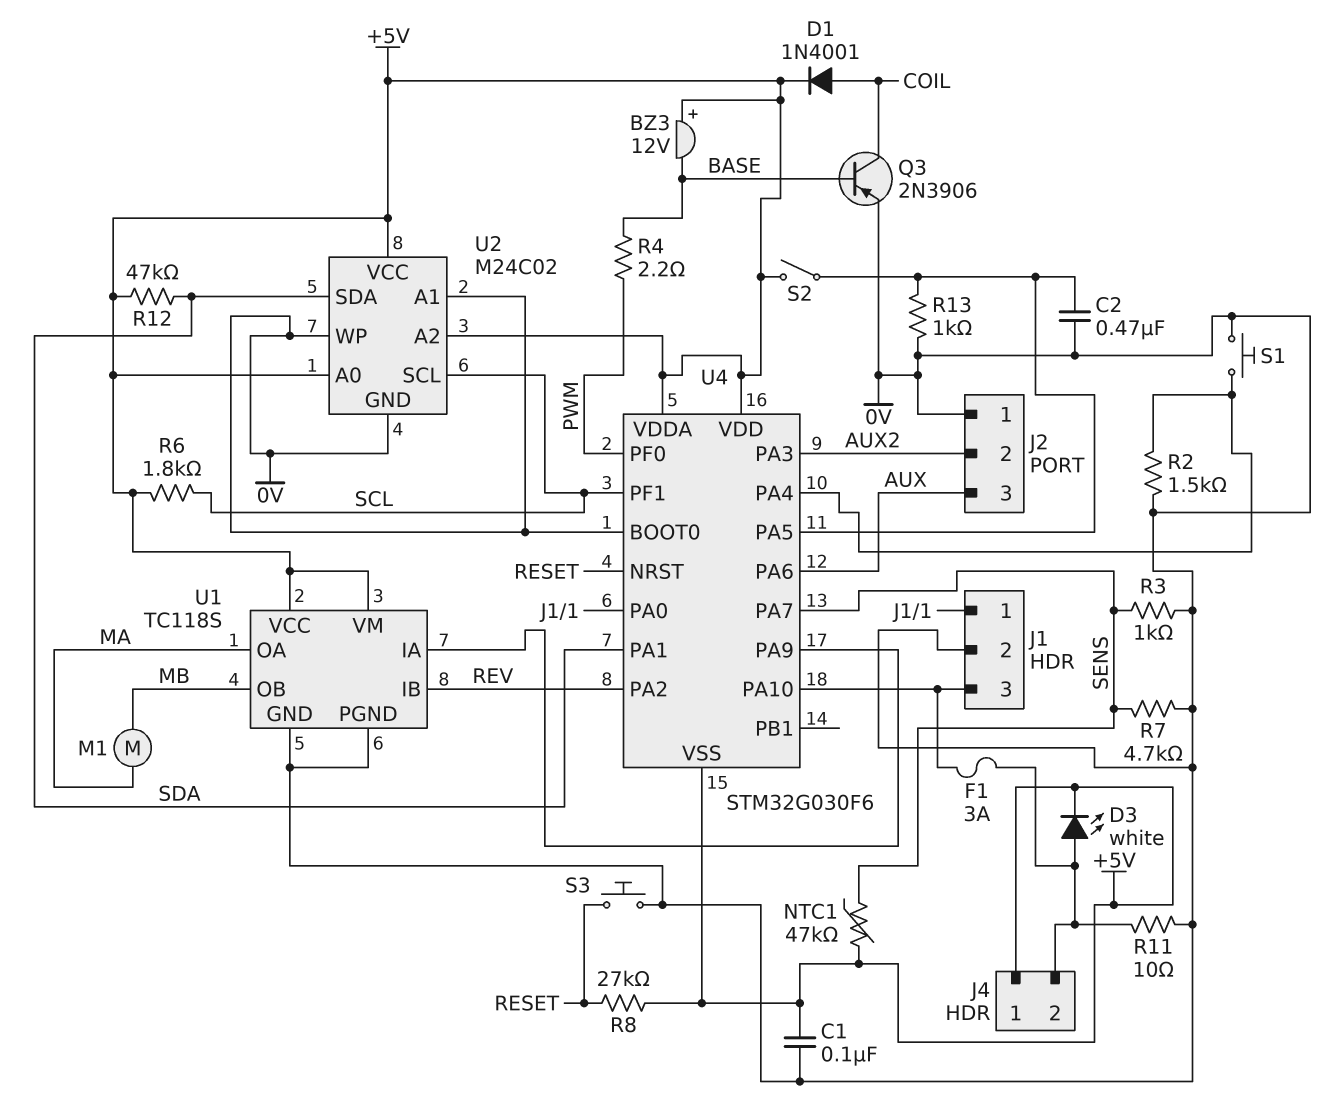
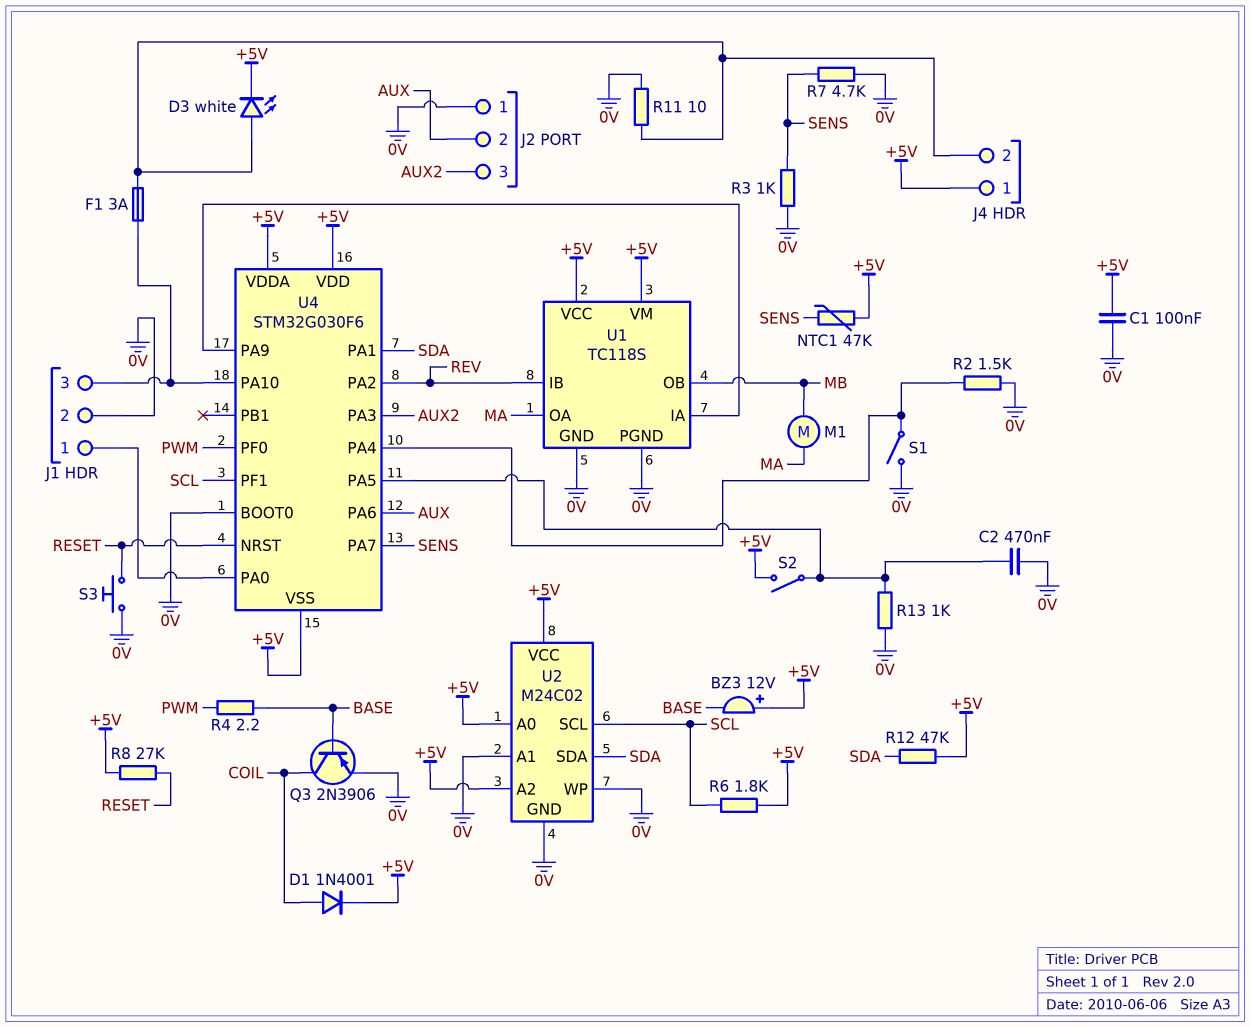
J2 pin 2: AUX2 -> AUX
J2 pin 3: AUX -> AUX2
S1: button (0V, U4/PA4) -> switch (0V, U4/PA4)

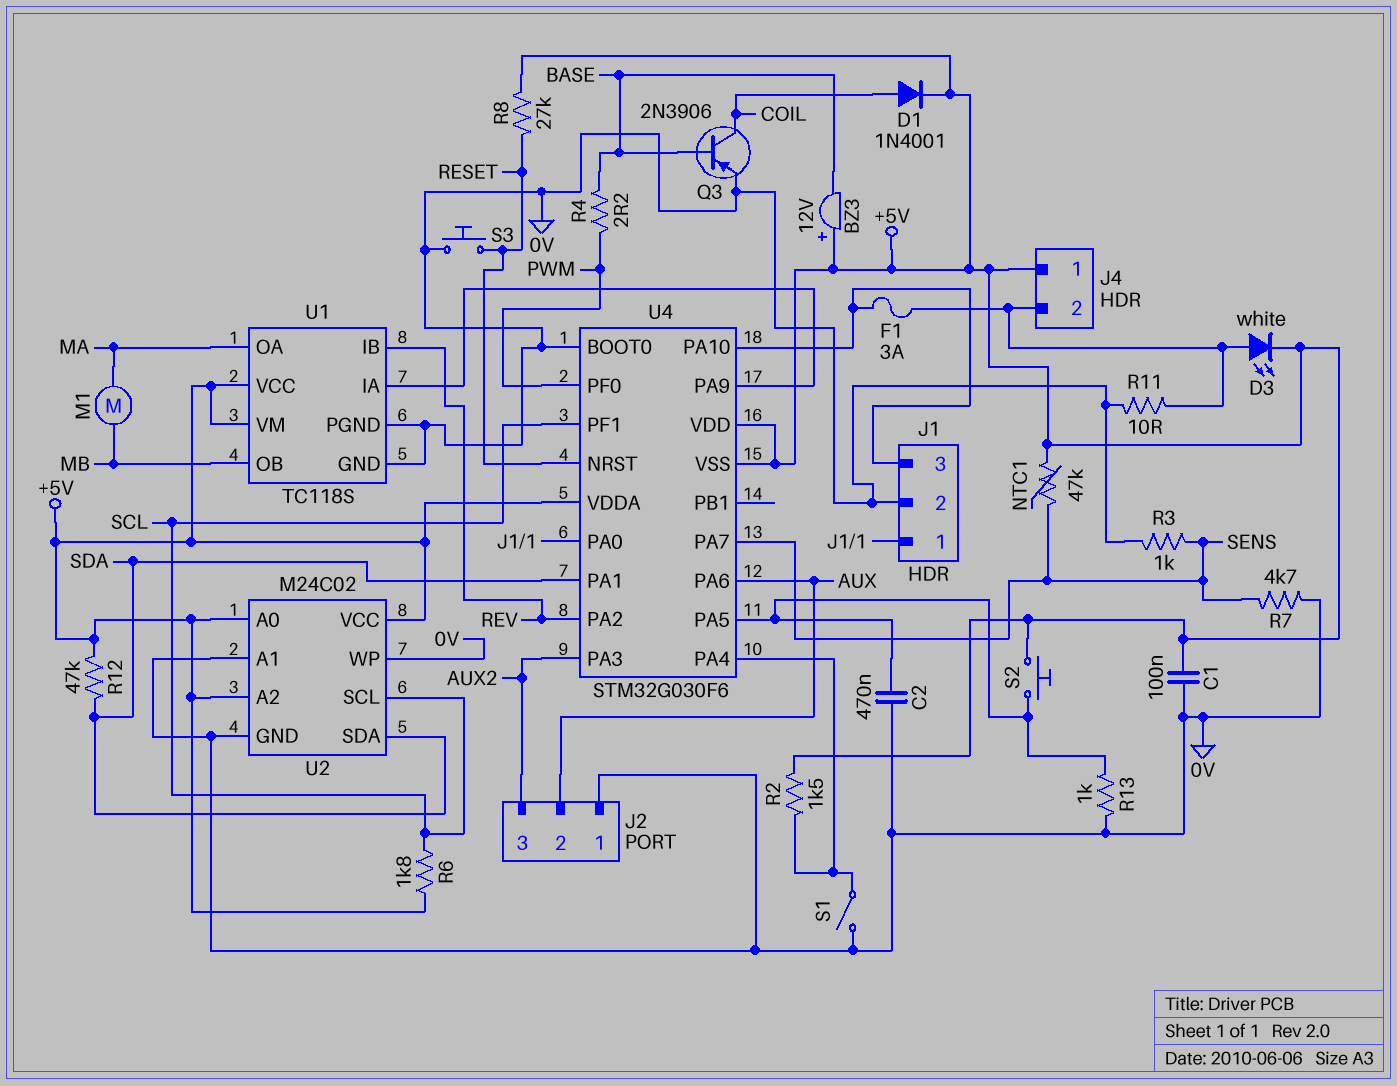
R2: 1.5k (0V, U4/PA4) -> 1.5k (+5V, U4/PA4)
S2: switch (+5V, U4/PA5) -> button (+5V, U4/PA5)

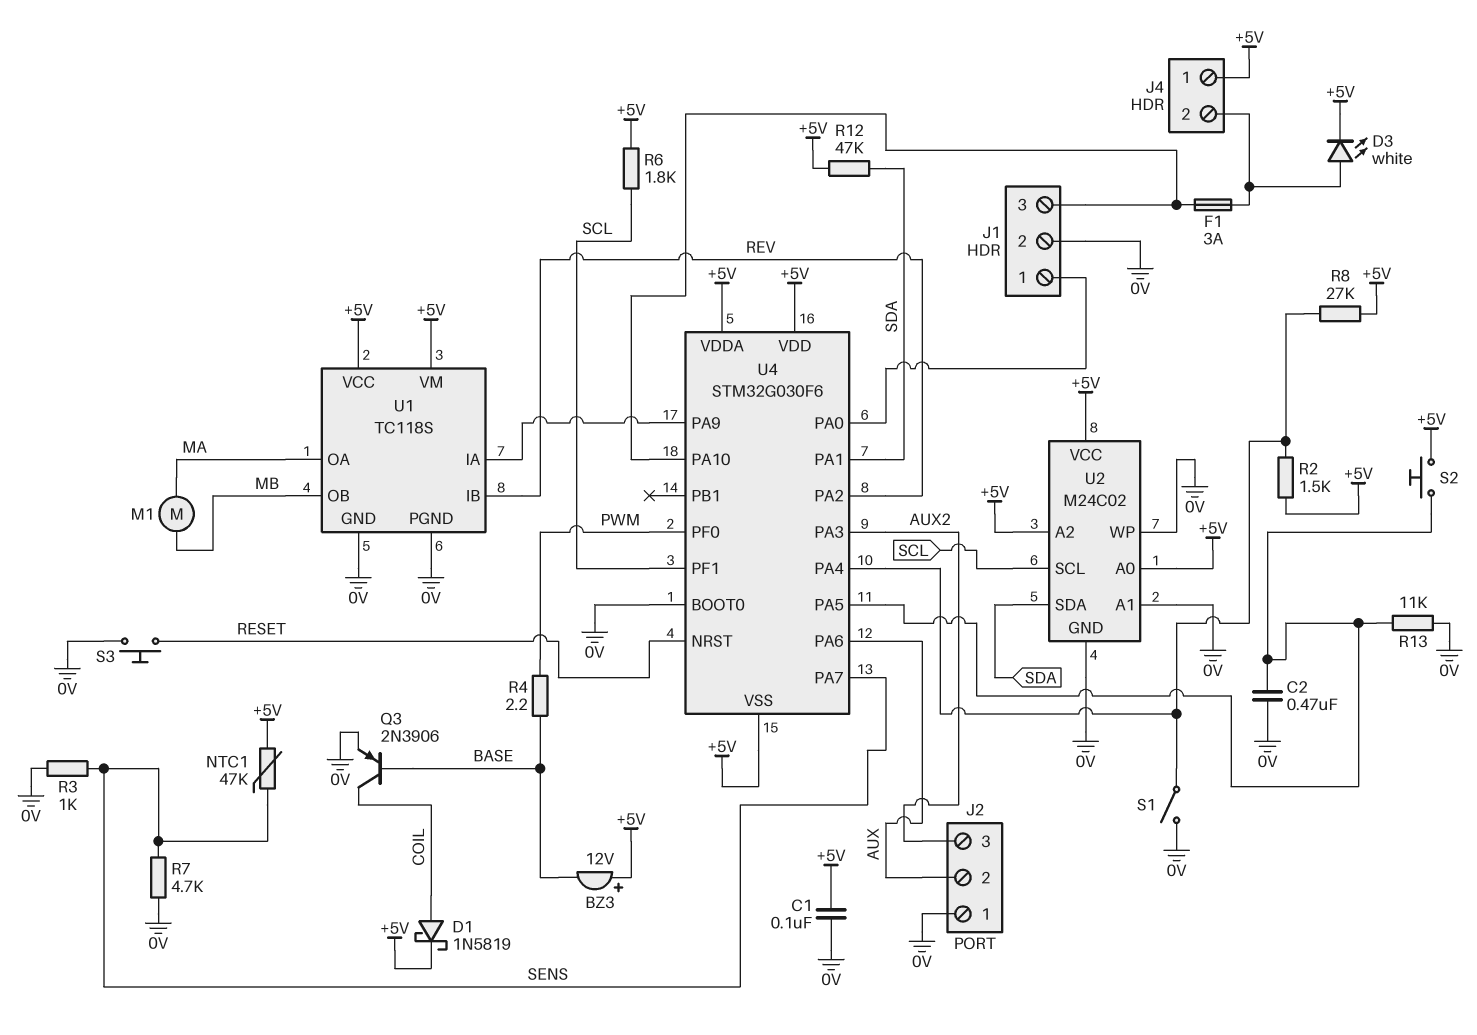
D1: diode 1N4001 (A COIL, K +5V) -> schottky 1N5819 (A COIL, K +5V)
R8: 27k (+5V, RESET) -> 27k (+5V, U4/PA4)
R11: 10 (0V, J4/2) -> none
R13: 1k (0V, U4/PA5) -> 11k (0V, U4/PA5)

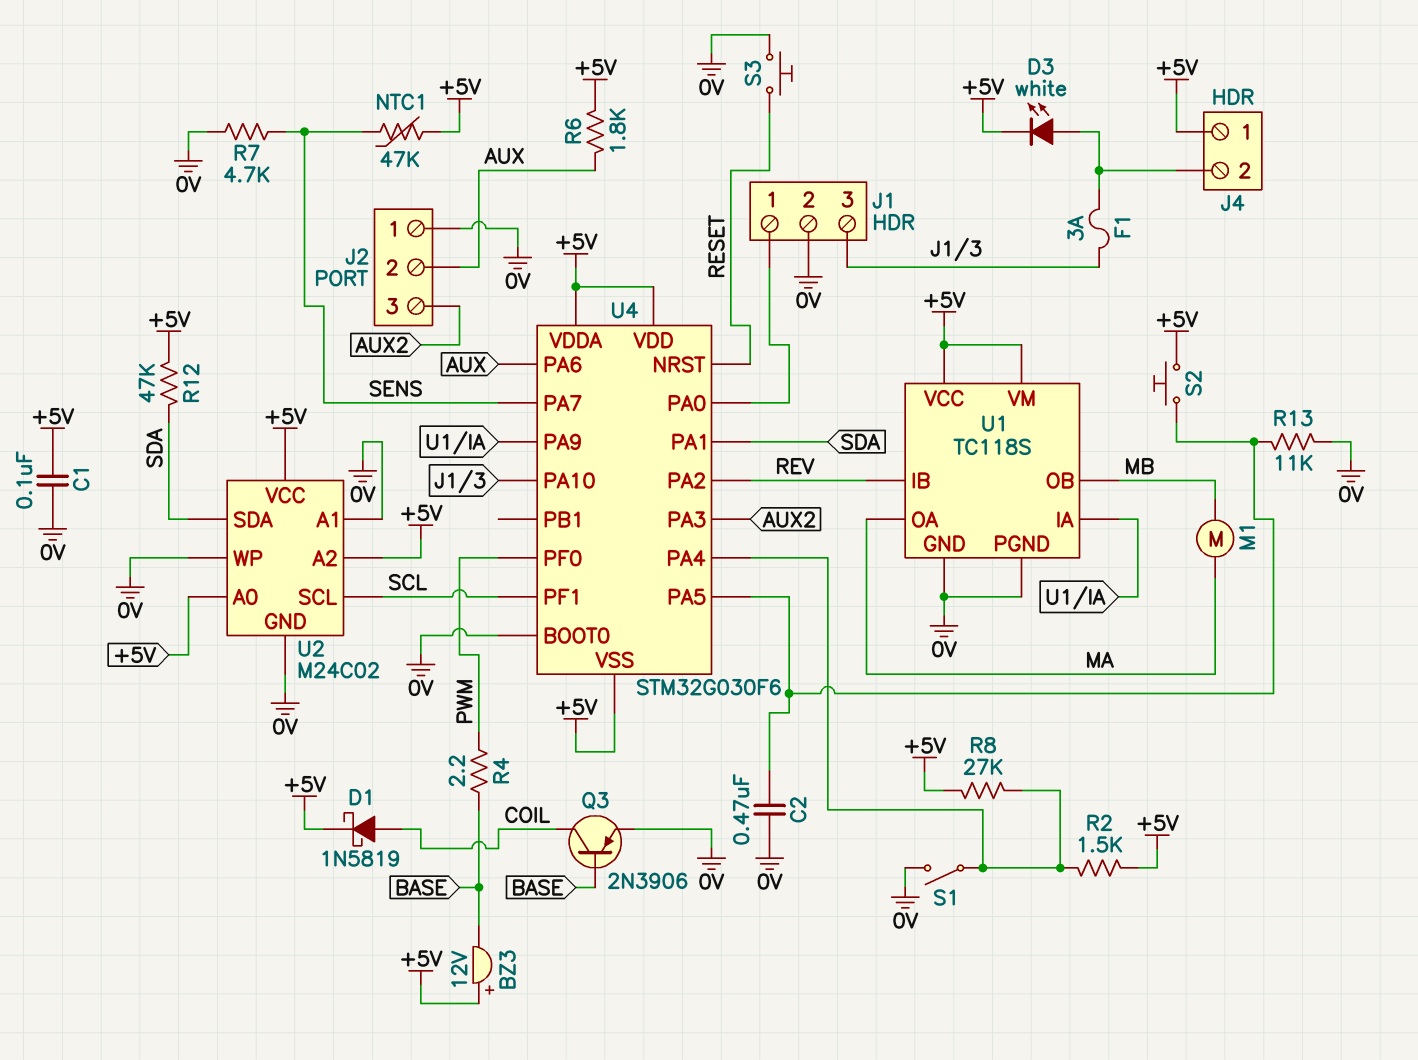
R3: 1k (0V, SENS) -> none
R6: 1.8k (+5V, SCL) -> 1.8k (+5V, AUX)

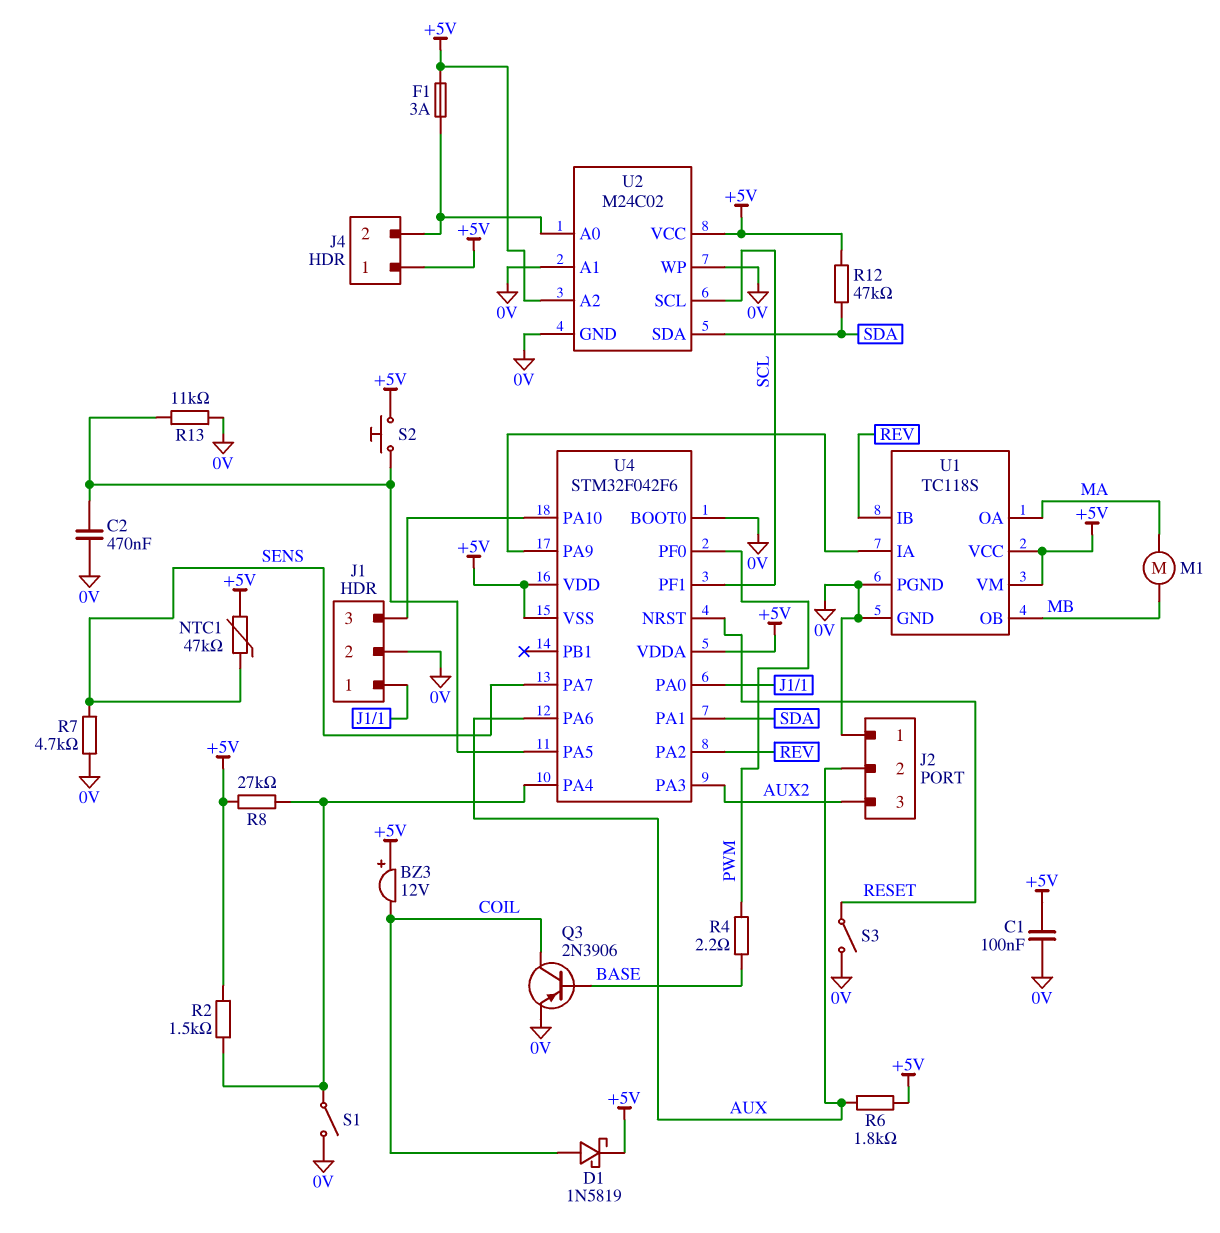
BZ3: buzzer 12V (plus +5V, minus BASE) -> buzzer 12V (plus +5V, minus COIL)
D3: LED white (A J4/2, K +5V) -> none
F1: 3A (J1/3, J4/2) -> 3A (+5V, J4/2)
S3: button (0V, RESET) -> switch (0V, RESET)
U2 pin A0: +5V -> J4/2
U4: STM32G030F6 -> STM32F042F6

